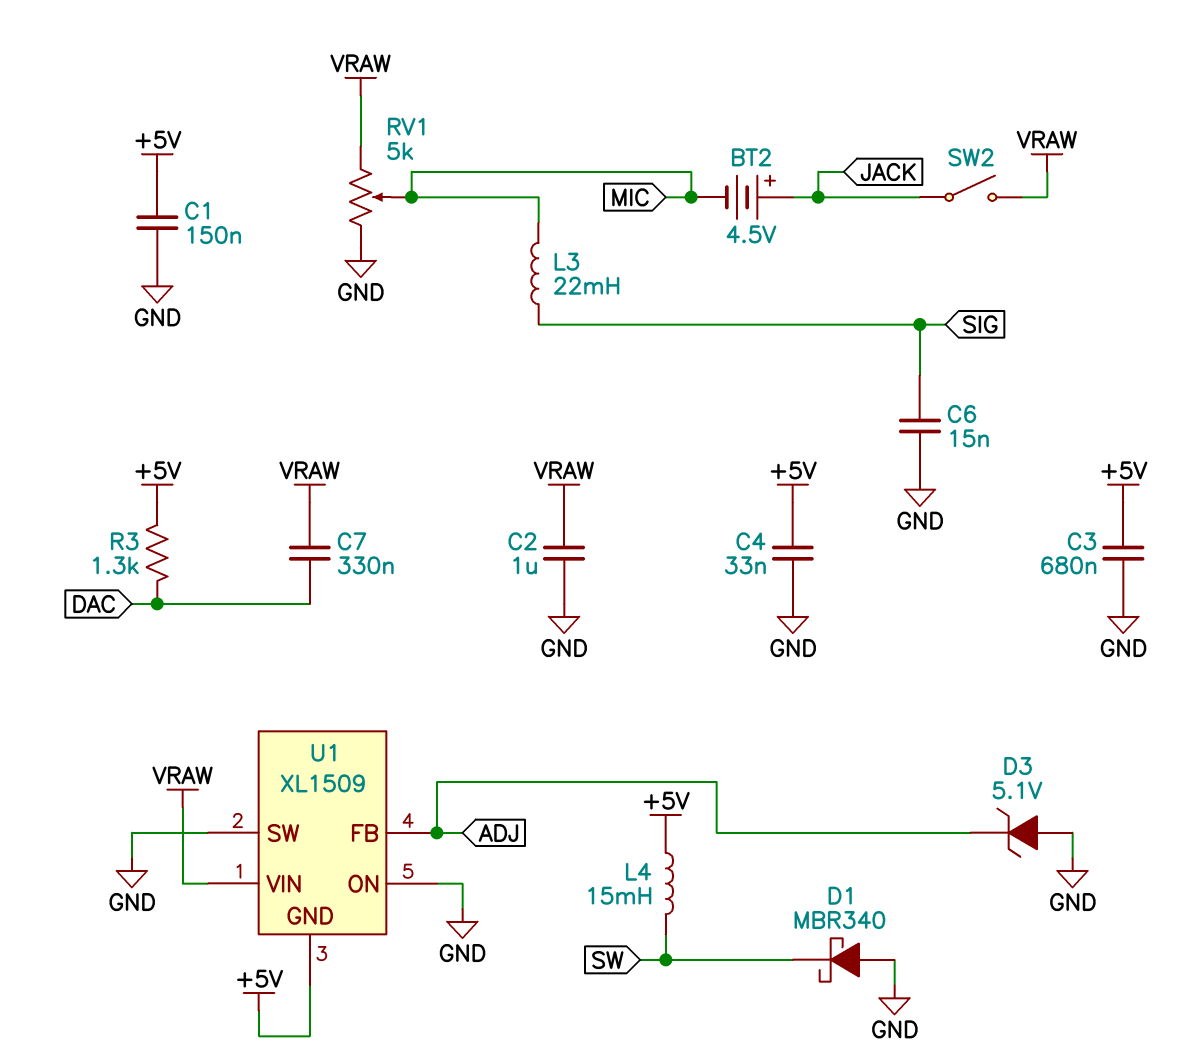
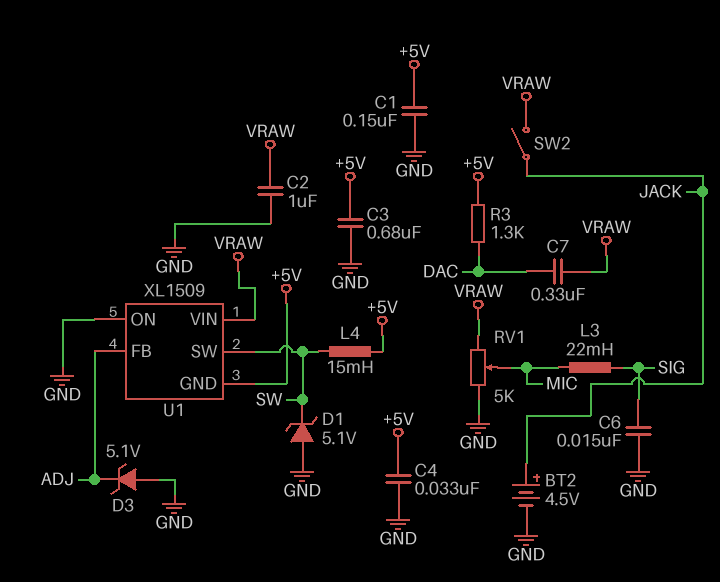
BT2: 4.5V (plus JACK, minus MIC) -> 4.5V (plus JACK, minus GND)
D1: schottky MBR340 (A GND, K SW) -> zener 5.1V (A GND, K SW)
U1 pin SW: GND -> SW

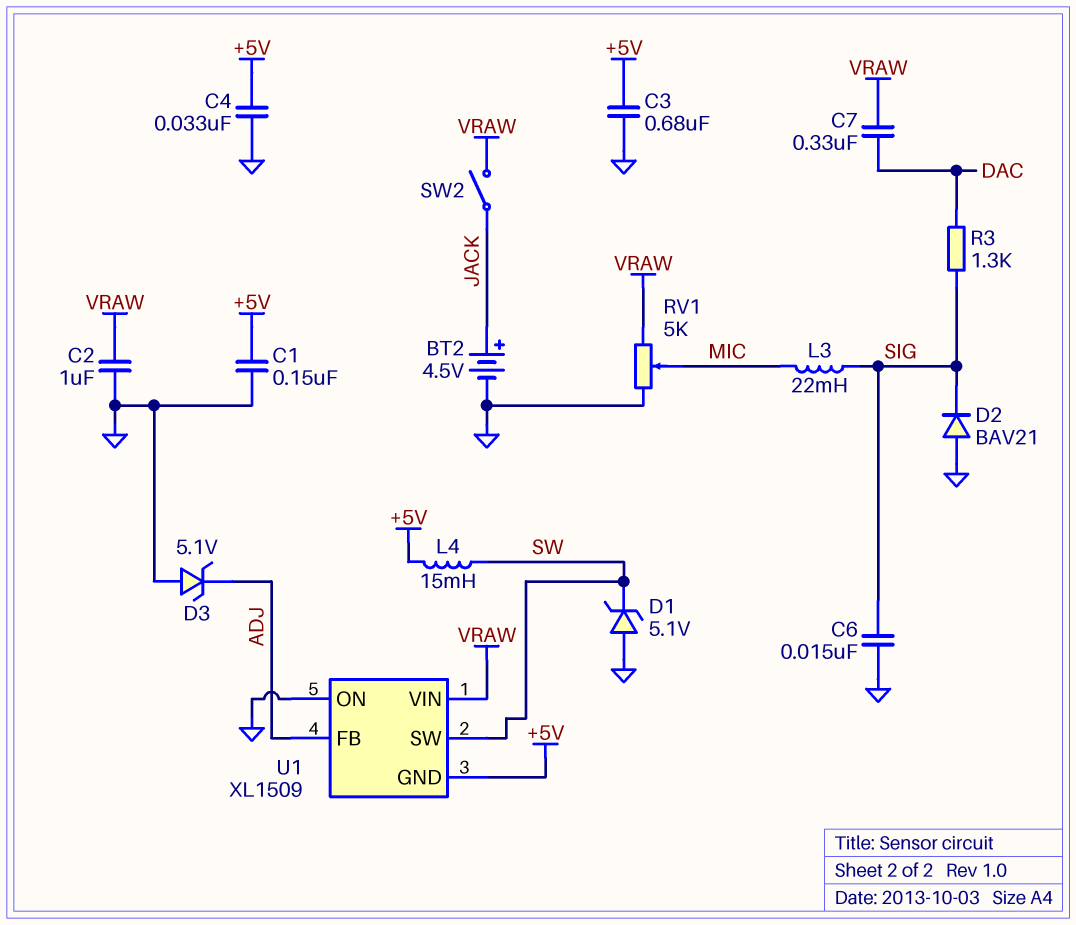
D2: none -> diode BAV21 (A GND, K SIG)
R3: 1.3k (+5V, DAC) -> 1.3k (DAC, SIG)

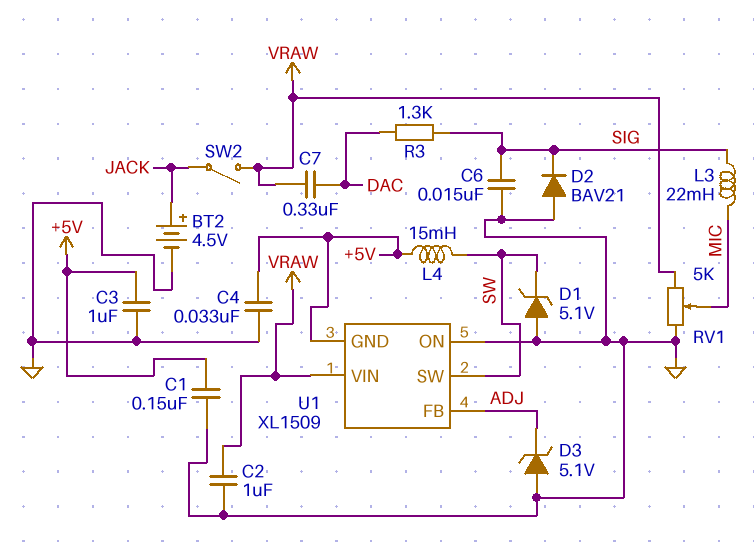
C3: 680nF (+5V, GND) -> 1uF (+5V, GND)

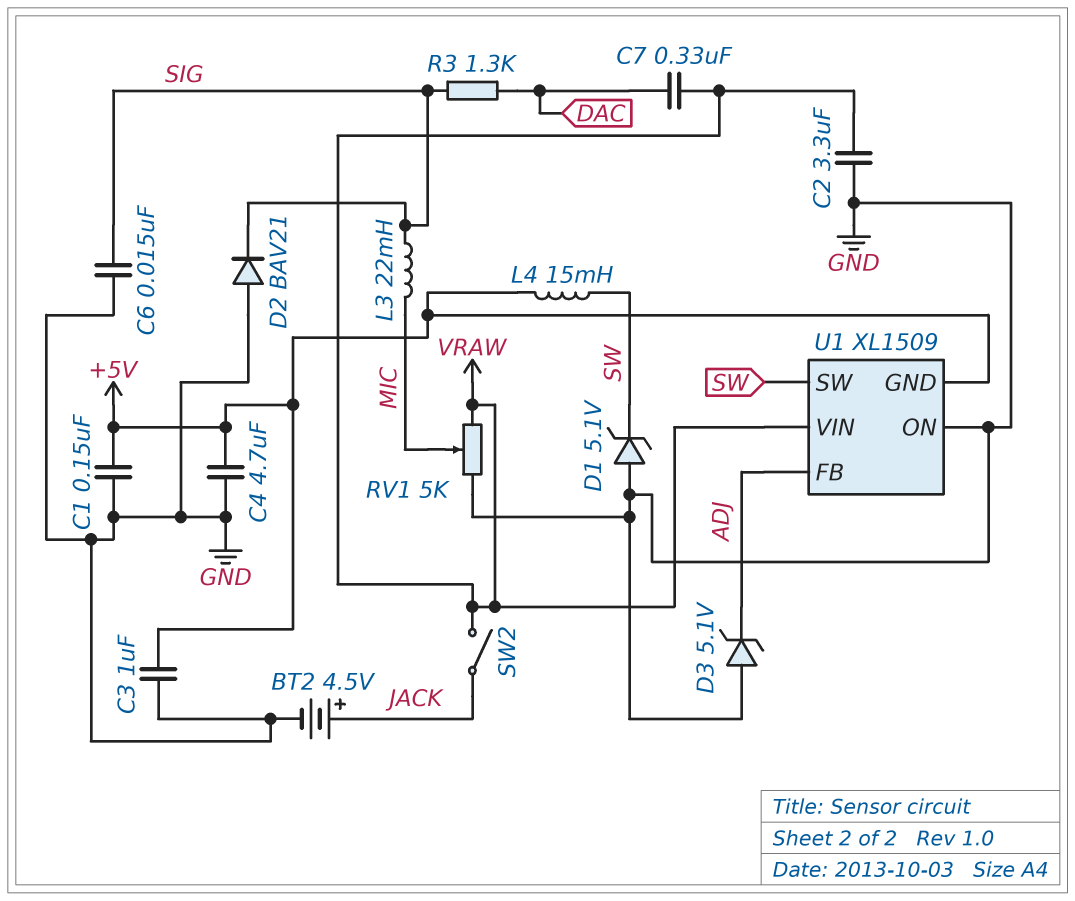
C2: 1uF (GND, VRAW) -> 3.3uF (GND, VRAW)
C4: 33nF (+5V, GND) -> 4.7uF (+5V, GND)

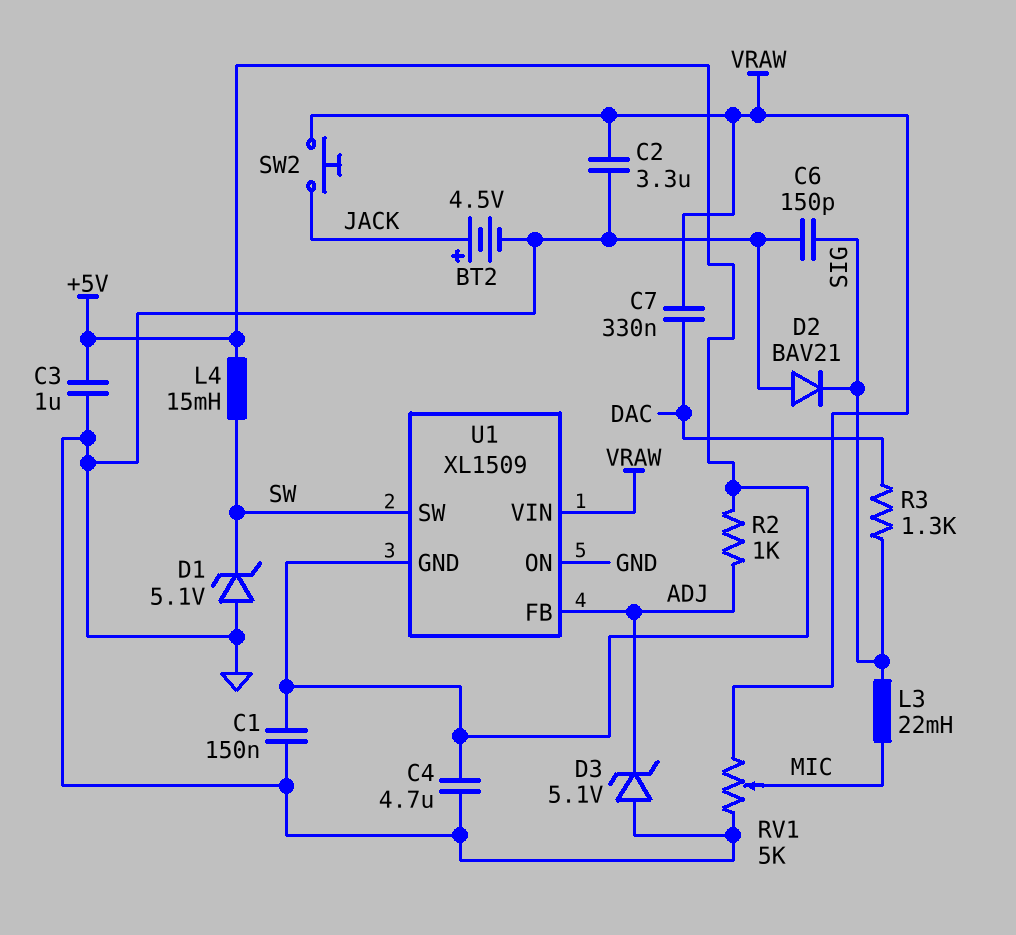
C6: 15nF (GND, SIG) -> 150pF (GND, SIG)
R2: none -> 1k (+5V, ADJ)
SW2: switch (JACK, VRAW) -> button (JACK, VRAW)

